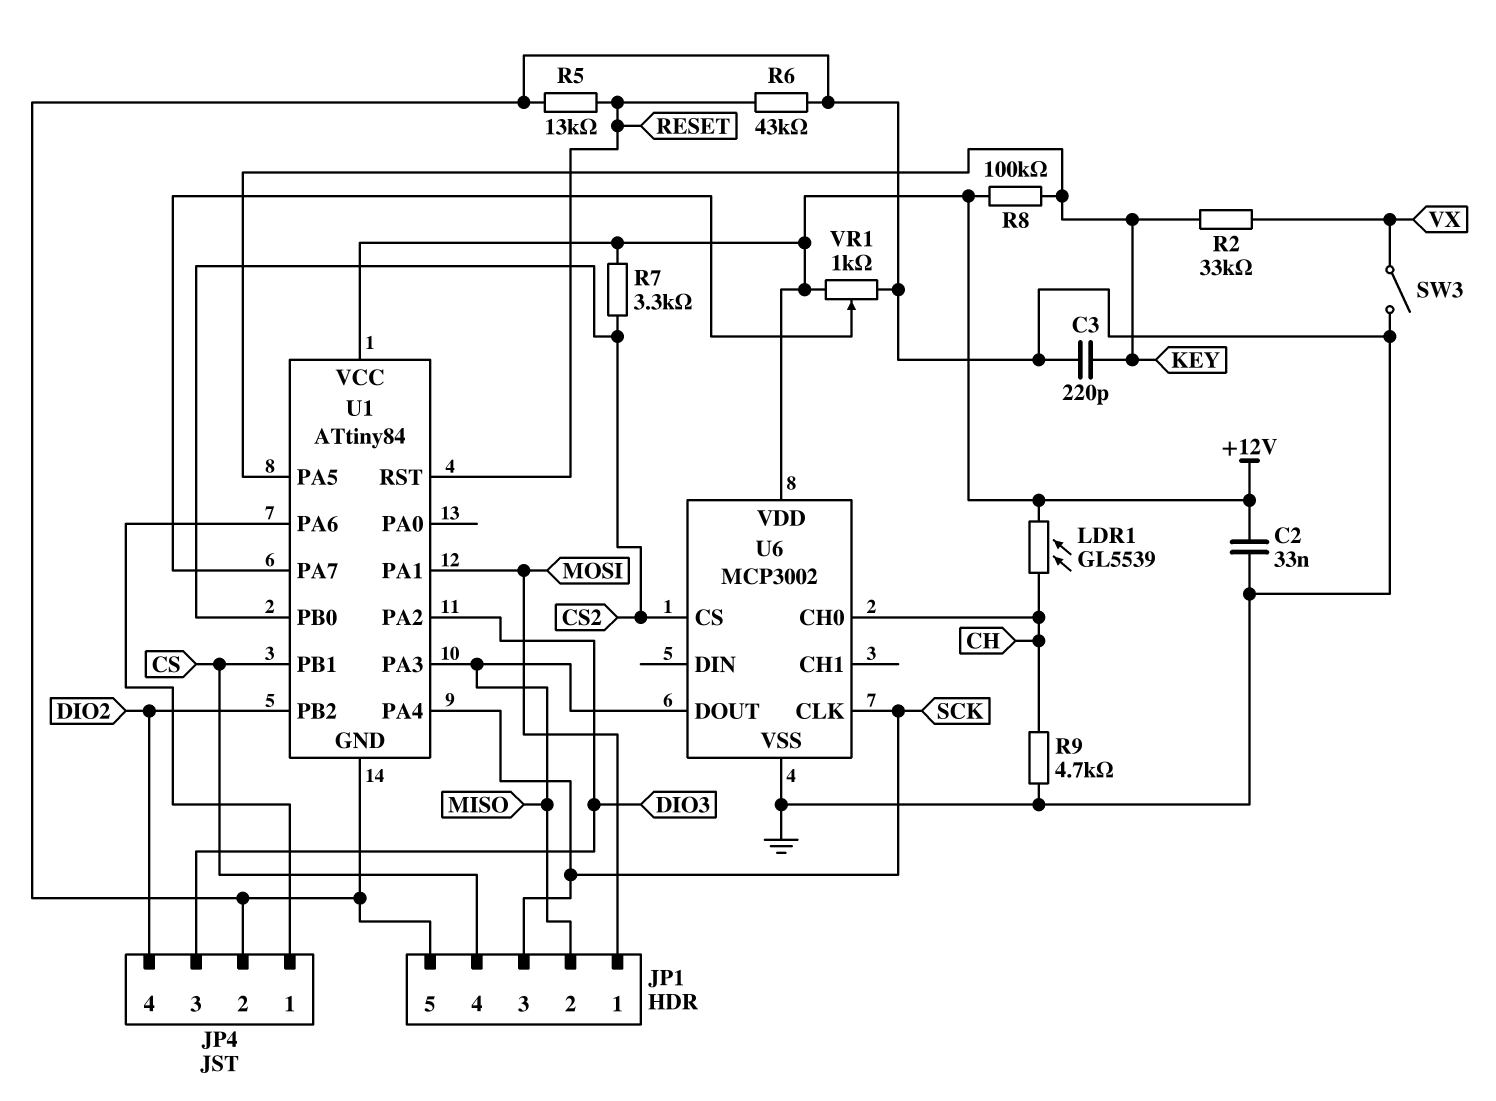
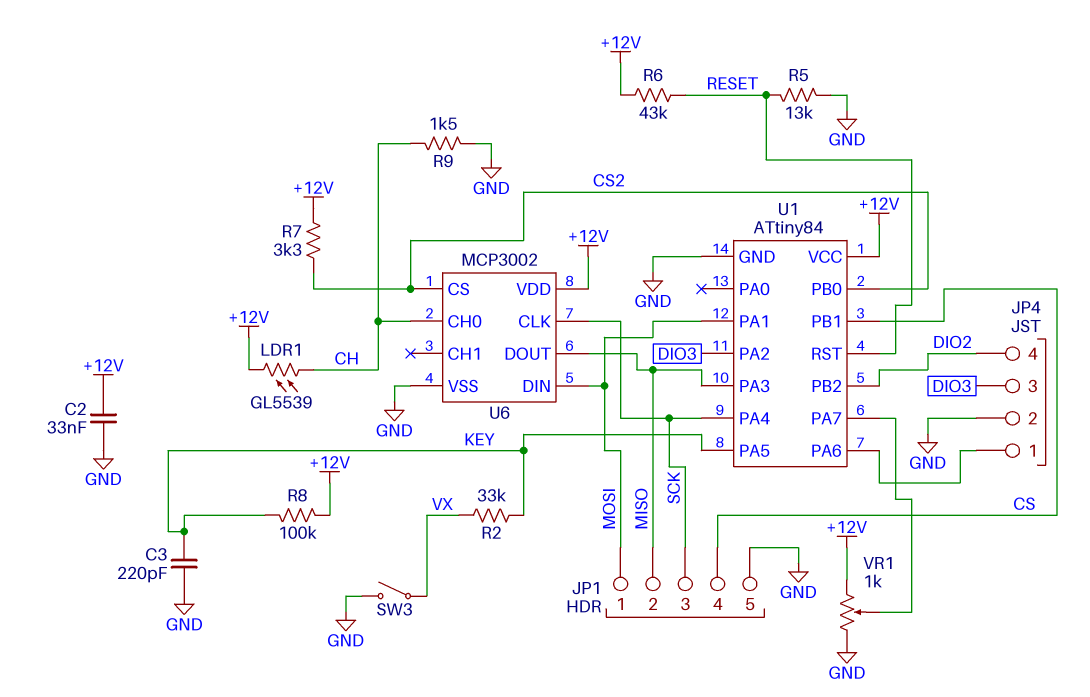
R6: 43k (GND, RESET) -> 43k (+12V, RESET)
R9: 4.7k (CH, GND) -> 1.5k (CH, GND)
U6 pin DIN: none -> MOSI

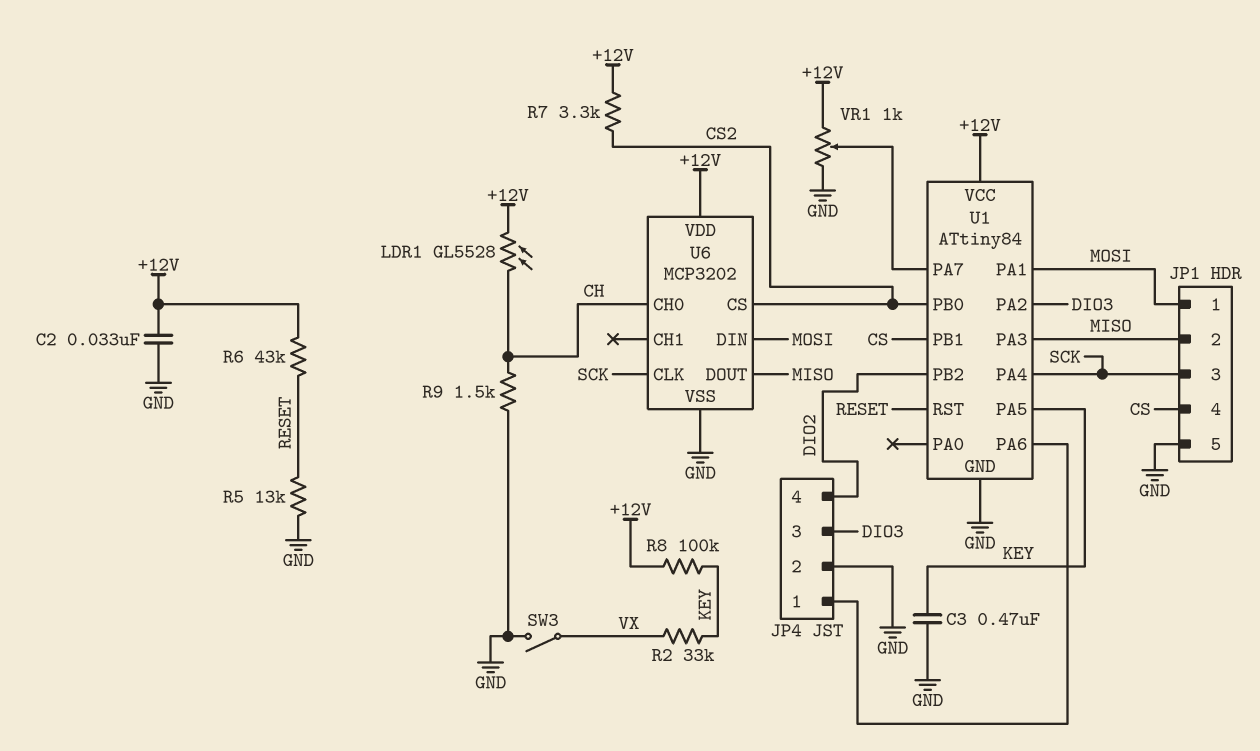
C3: 220pF (GND, KEY) -> 470nF (GND, KEY)
LDR1: GL5539 (+12V, CH) -> GL5528 (+12V, CH)
U6: MCP3002 -> MCP3202

